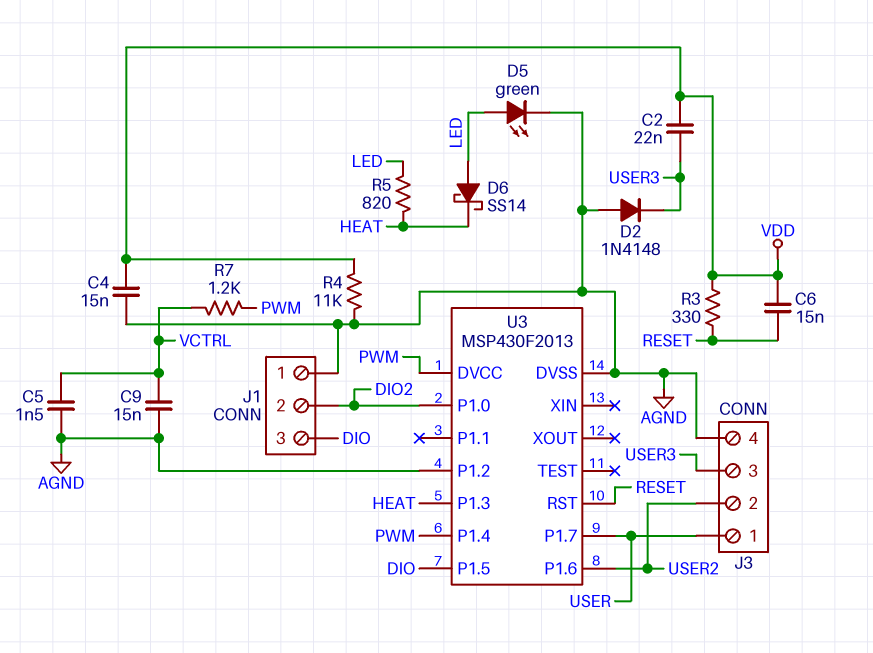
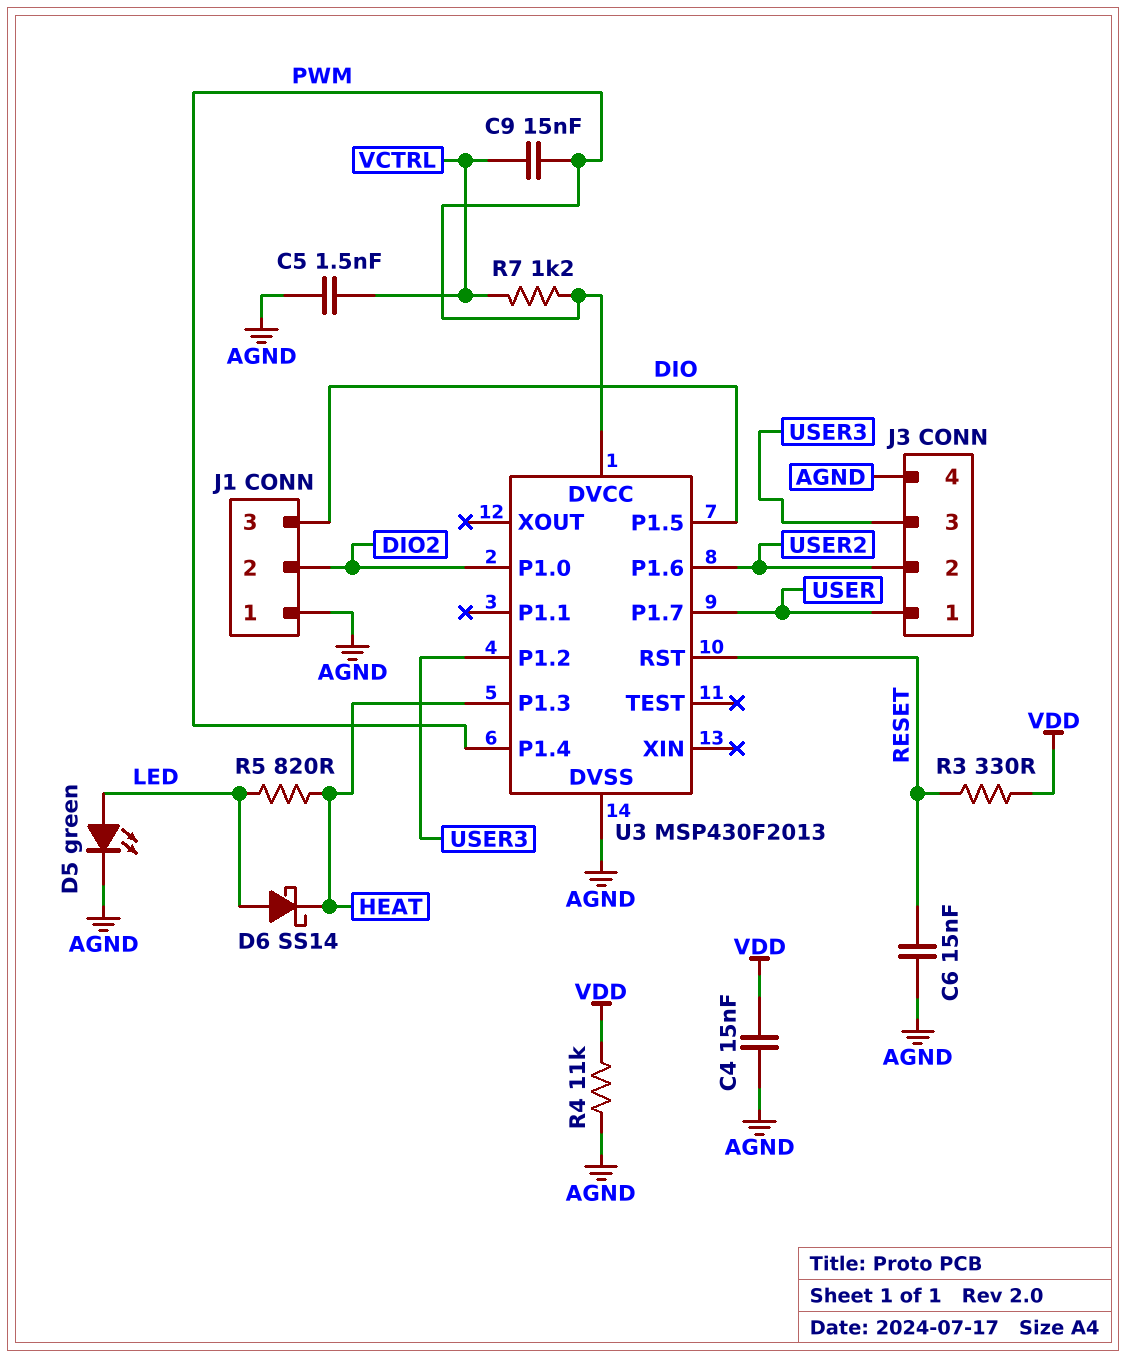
C2: 22nF (USER3, VDD) -> none
C6: 15nF (RESET, VDD) -> 15nF (AGND, RESET)
C9: 15nF (AGND, VCTRL) -> 15nF (PWM, VCTRL)
D2: diode 1N4148 (A AGND, K USER3) -> none
U3 pin P1.2: AGND -> USER3

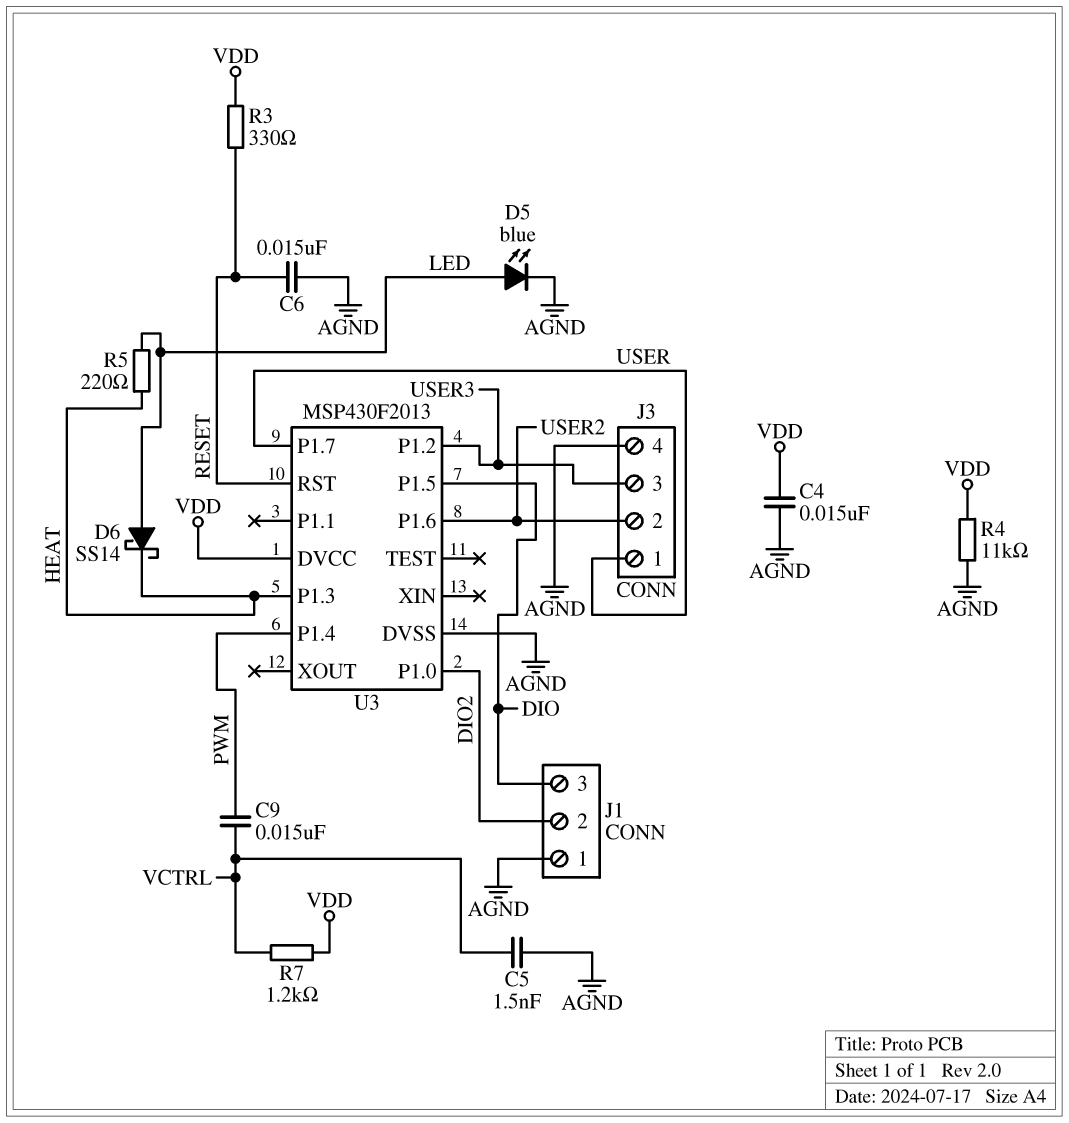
D5: LED green (A LED, K AGND) -> LED blue (A LED, K AGND)
R5: 820 (HEAT, LED) -> 220 (HEAT, LED)
R7: 1.2k (PWM, VCTRL) -> 1.2k (VCTRL, VDD)
U3 pin DVCC: PWM -> VDD

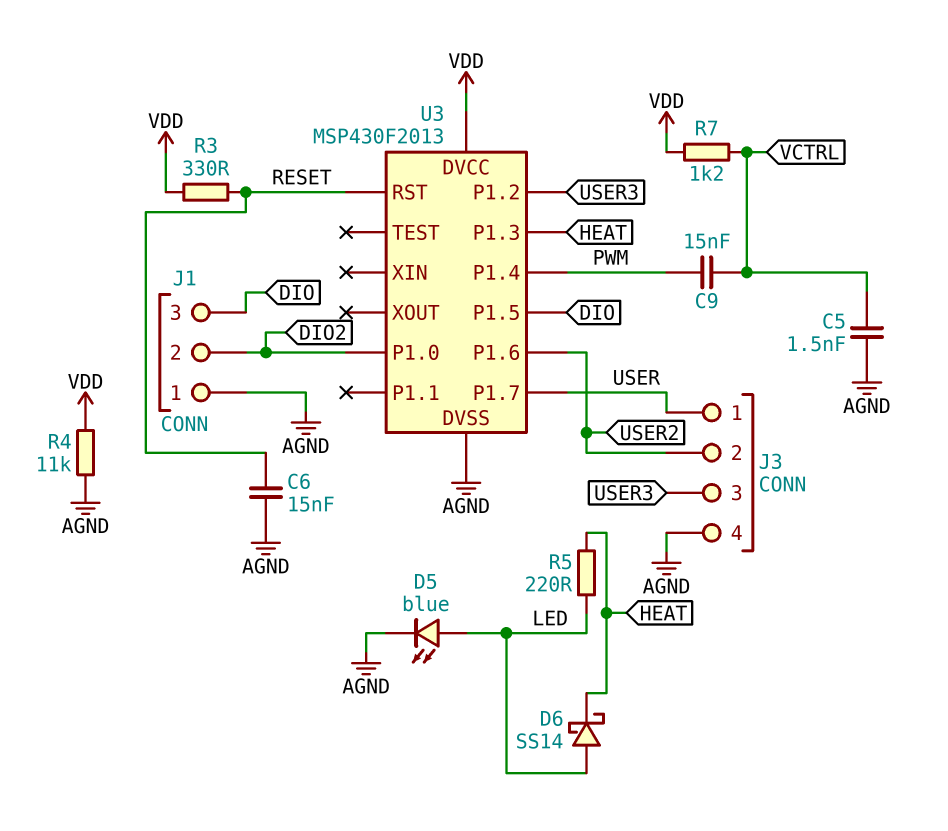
C4: 15nF (AGND, VDD) -> none

